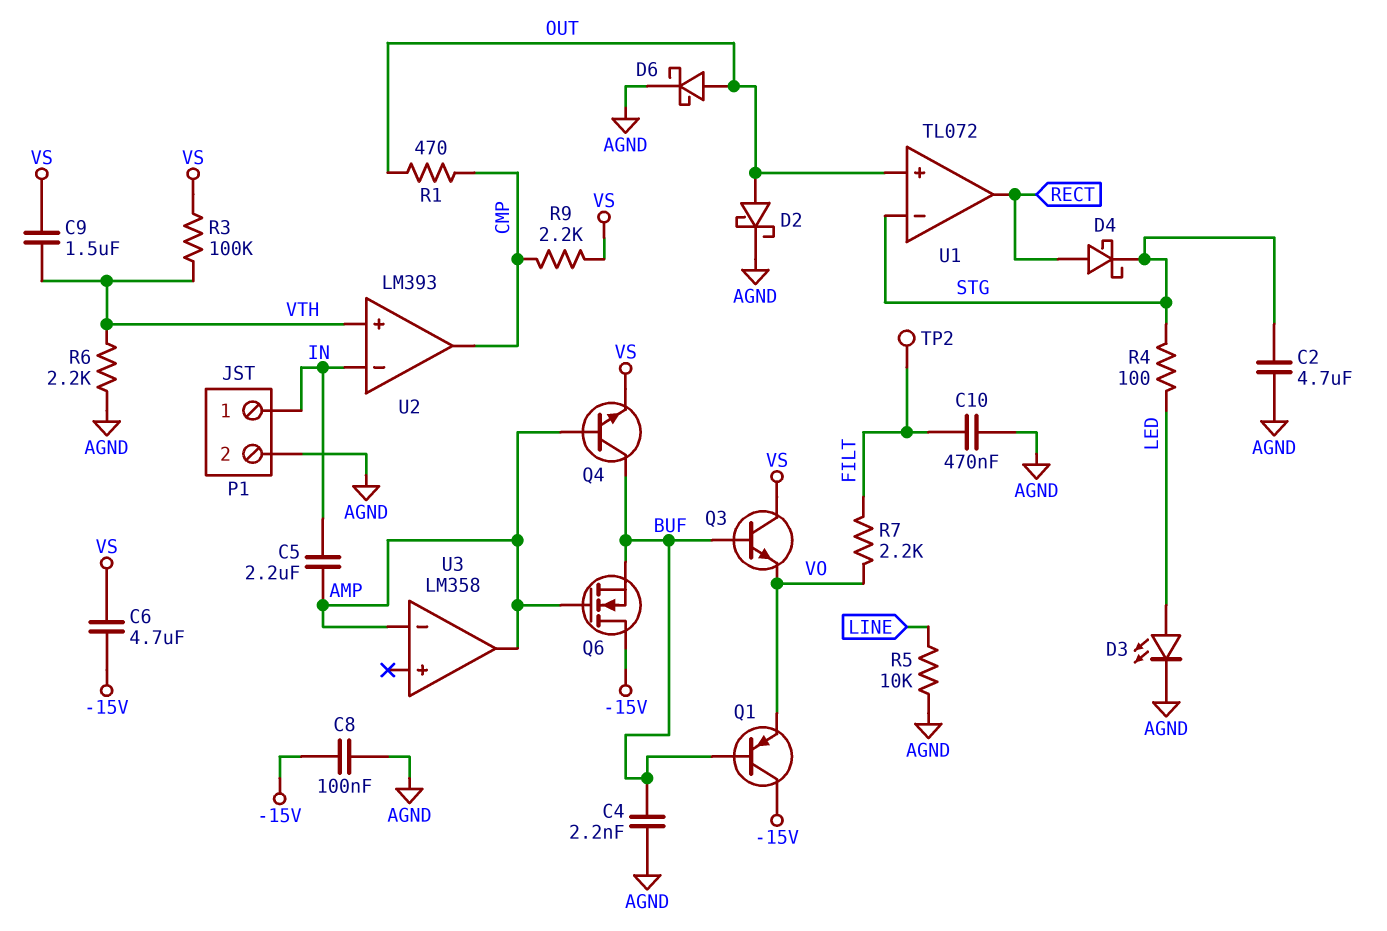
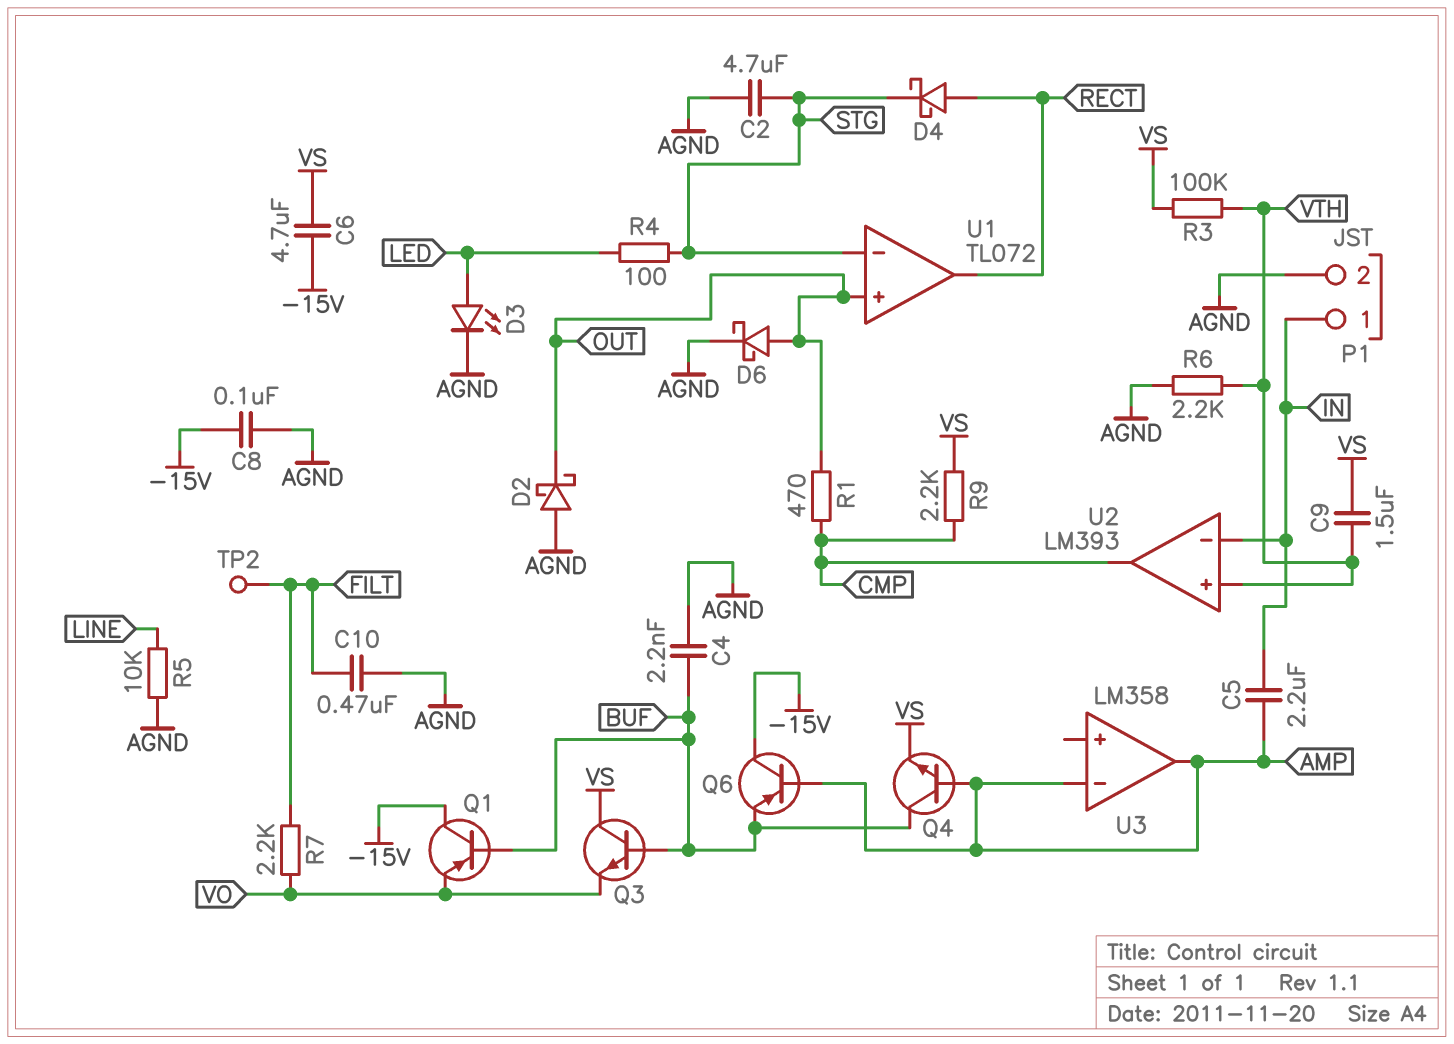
D2: schottky (A OUT, K AGND) -> schottky (A AGND, K OUT)
Q6: NMOS (G AMP, D -15V, S BUF) -> PNP (B AMP, C -15V, E BUF)

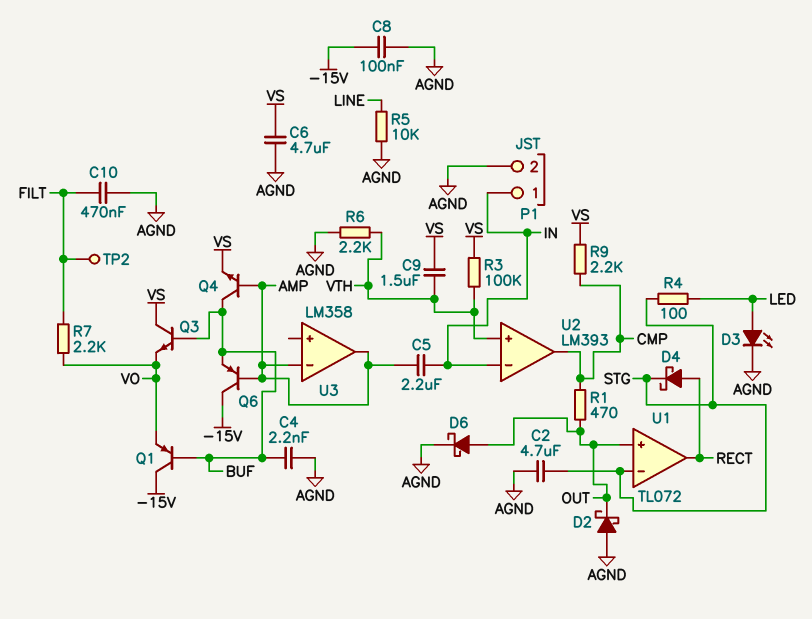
C6: 4.7uF (-15V, VS) -> 4.7uF (AGND, VS)

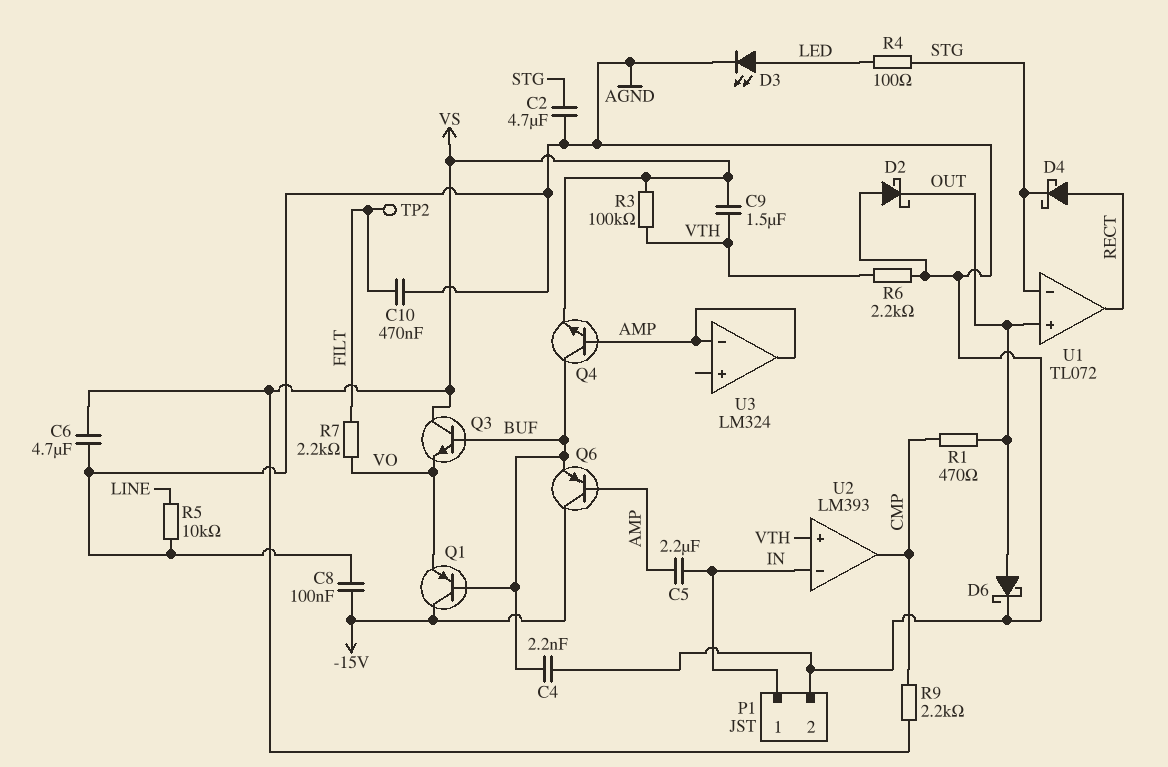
U3: LM358 -> LM324

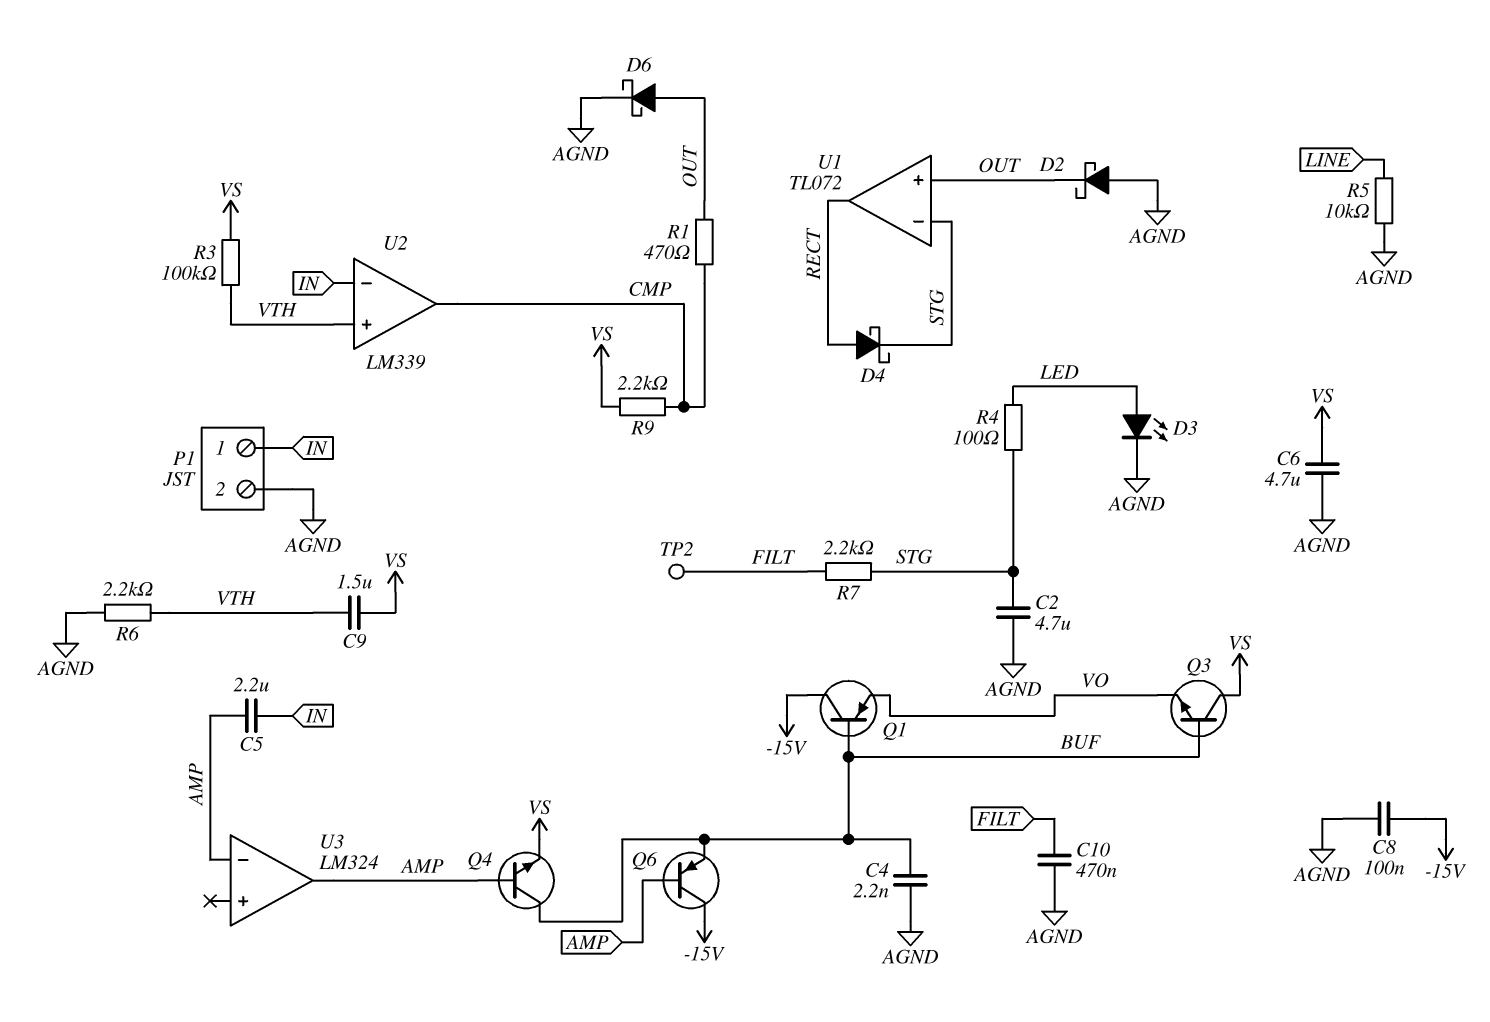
R7: 2.2k (FILT, VO) -> 2.2k (FILT, STG)
U2: LM393 -> LM339

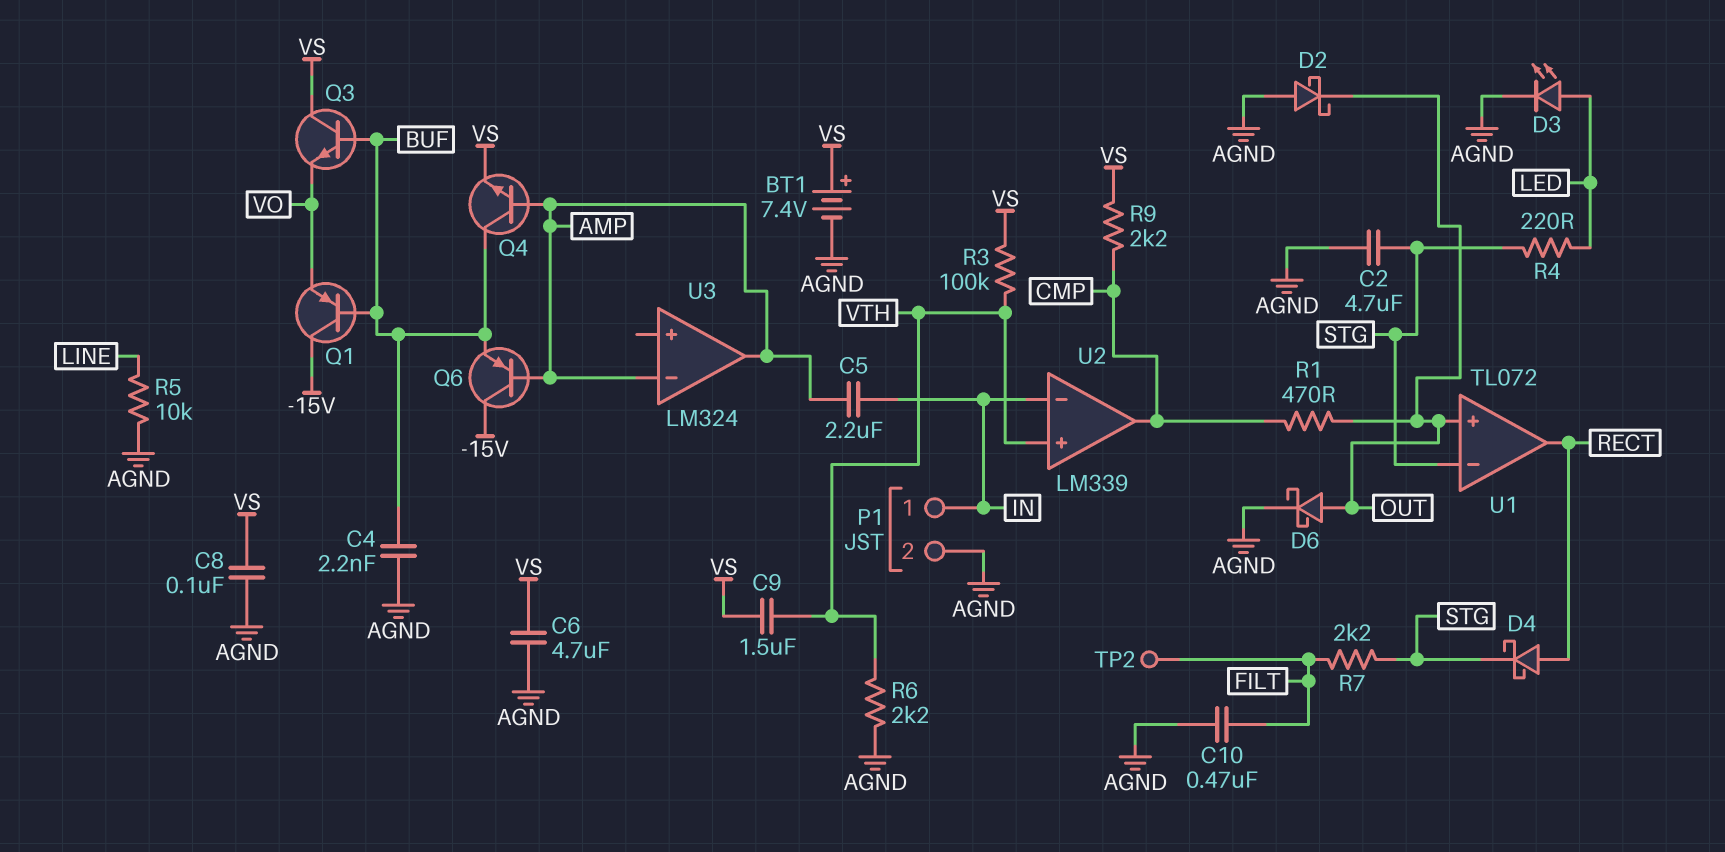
BT1: none -> 7.4V (plus VS, minus AGND)
C8: 100nF (-15V, AGND) -> 100nF (AGND, VS)
R4: 100 (LED, STG) -> 220 (LED, STG)

